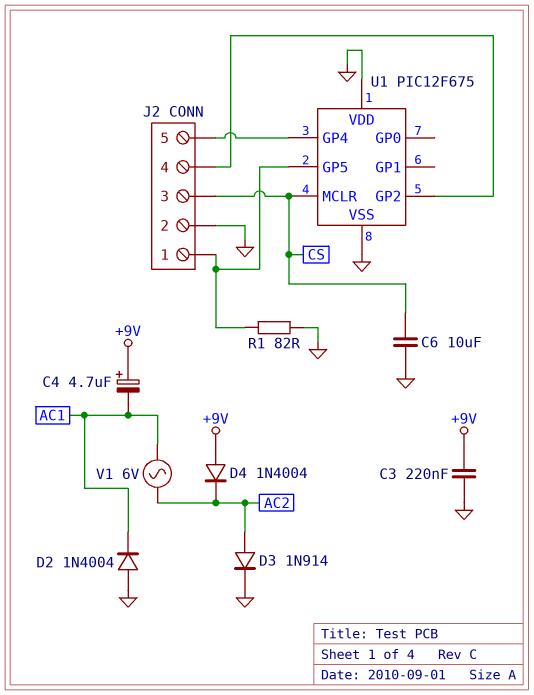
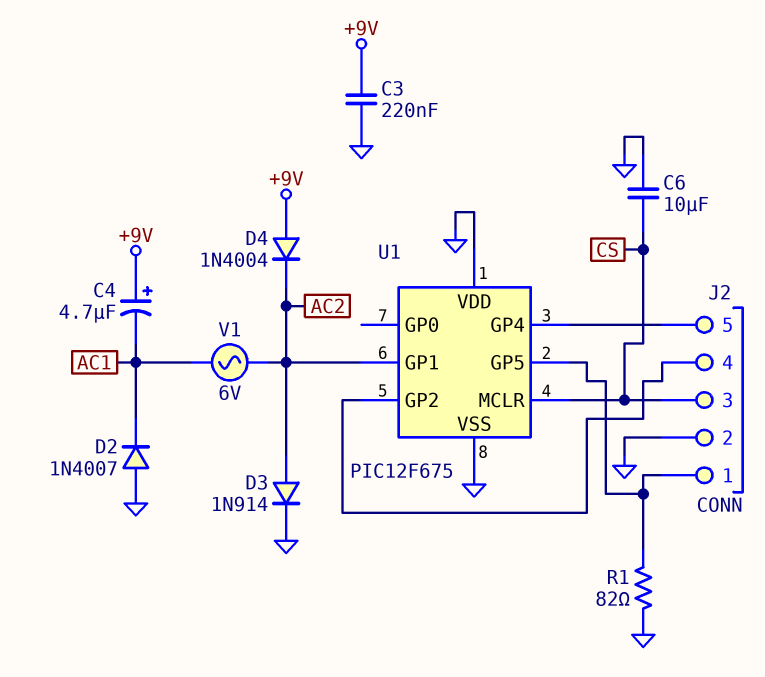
D2: diode 1N4004 (A GND, K AC1) -> diode 1N4007 (A GND, K AC1)
U1 pin GP1: none -> AC2

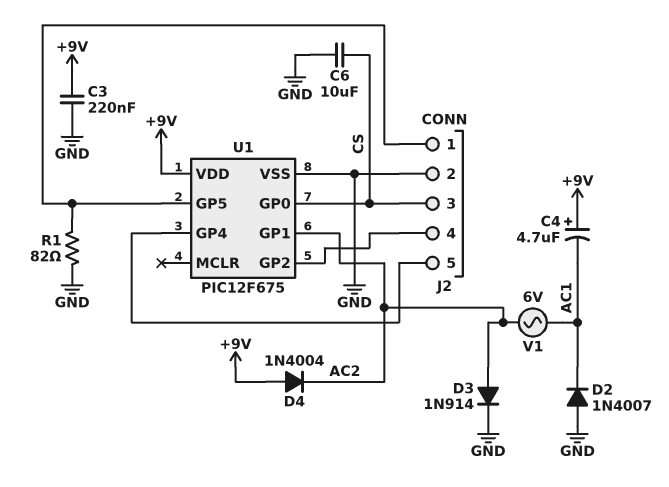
U1 pin GP0: none -> CS
U1 pin MCLR: CS -> none
U1 pin VDD: GND -> +9V

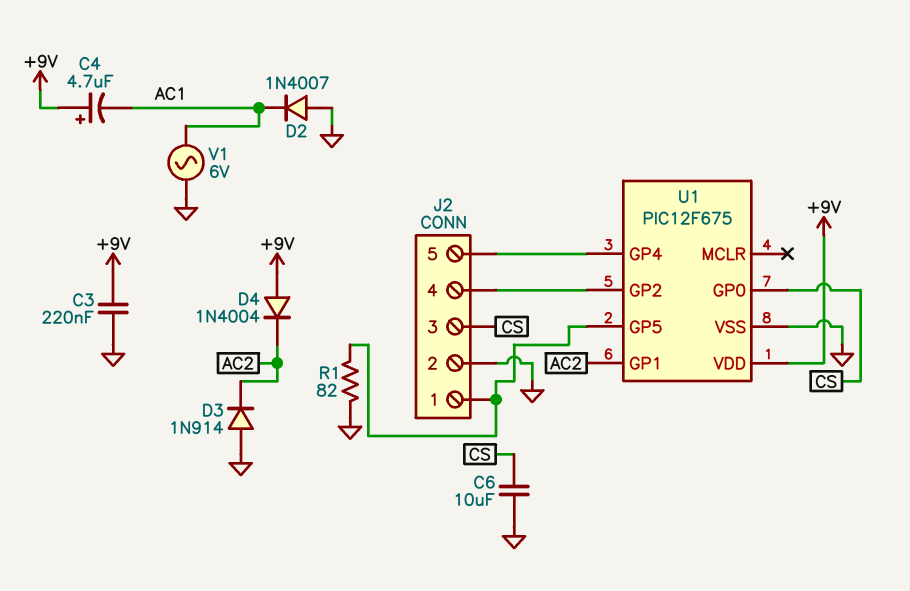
D3: diode 1N914 (A AC2, K GND) -> diode 1N914 (A GND, K AC2)
V1: AC 6V (AC1, AC2) -> AC 6V (AC1, GND)

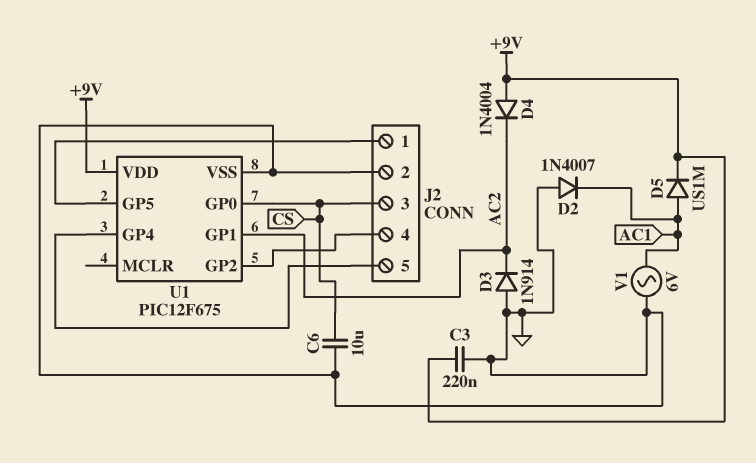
C4: 4.7uF (plus +9V, minus AC1) -> none
D5: none -> diode US1M (A AC1, K +9V)
R1: 82 (GND, J2/1) -> none

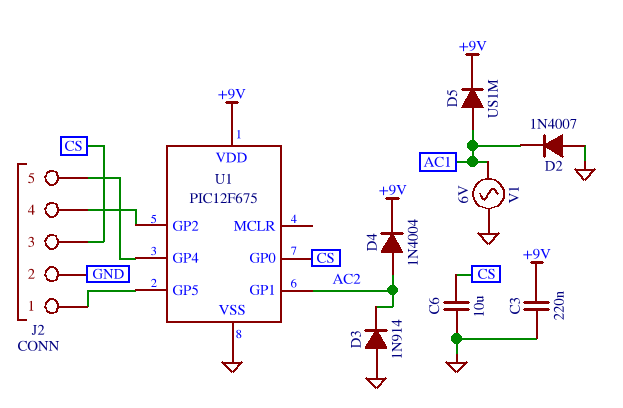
D4: diode 1N4004 (A +9V, K AC2) -> diode 1N4004 (A AC2, K +9V)

